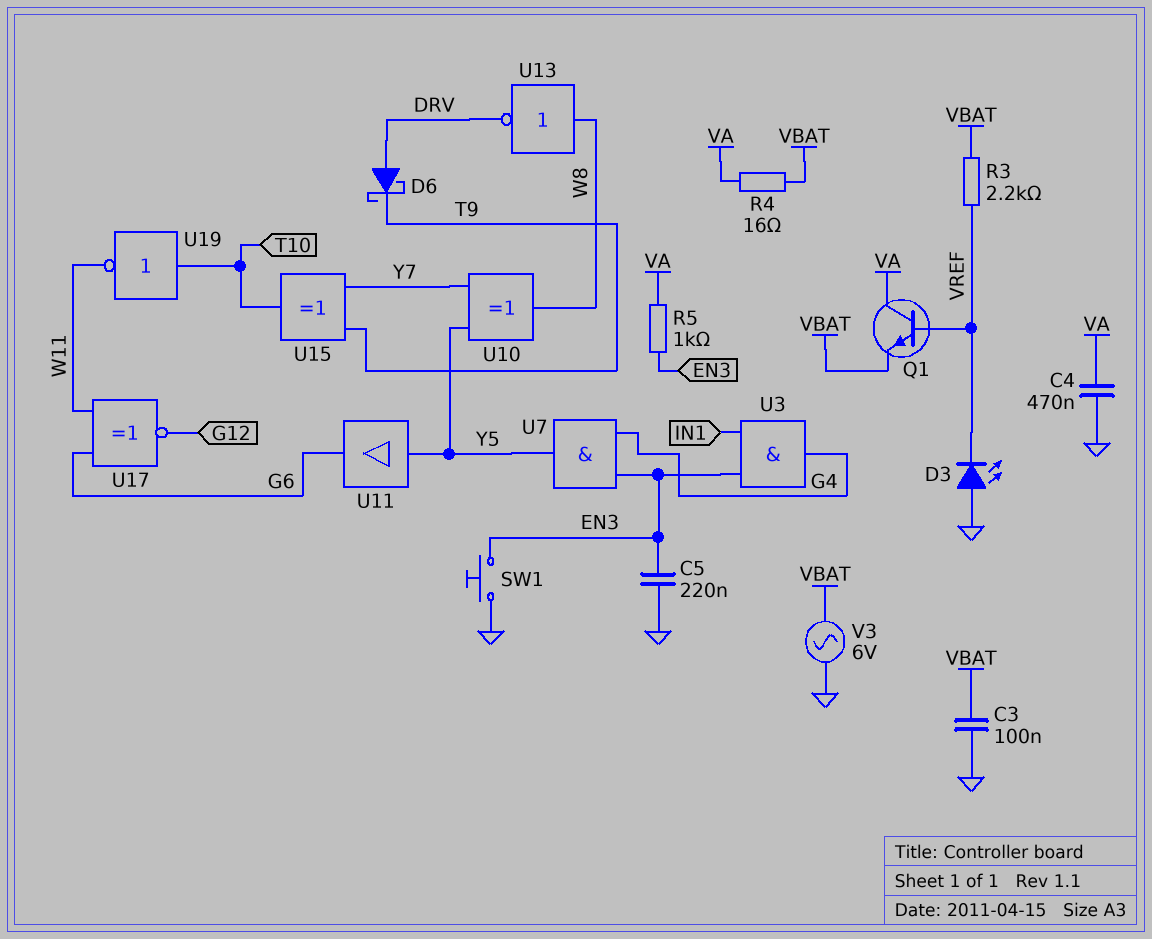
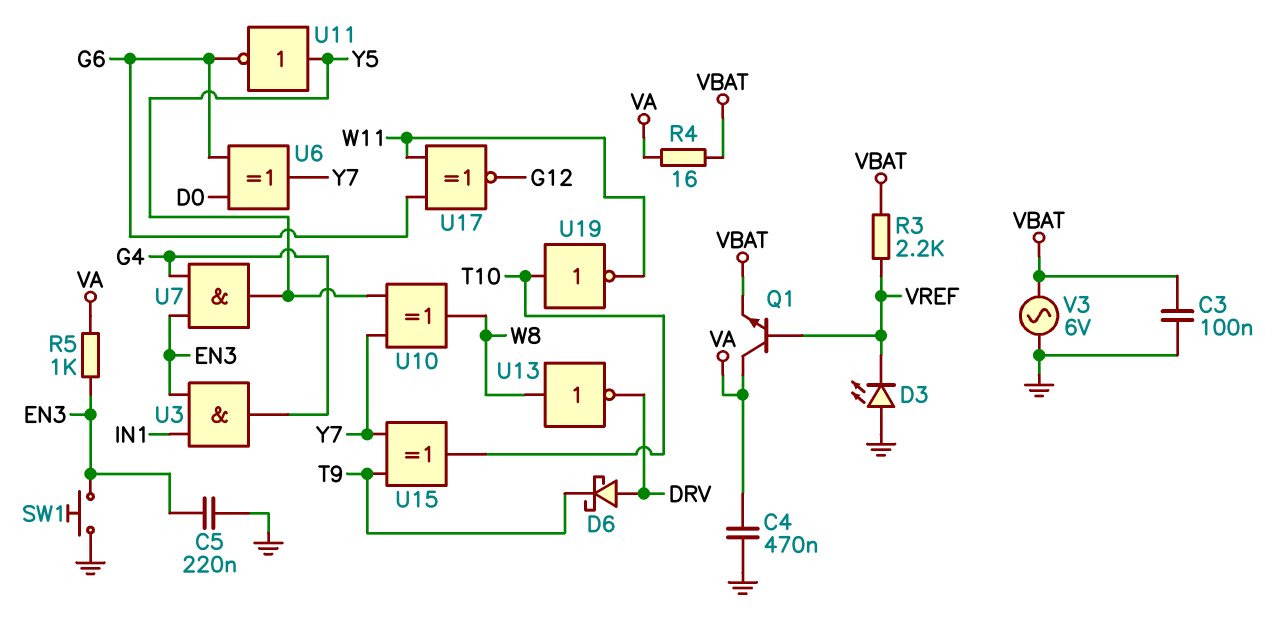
U6: none -> XOR (in D0, in G6, out Y7)
U11: buffer (in Y5, out G6) -> NOT (in Y5, out G6)

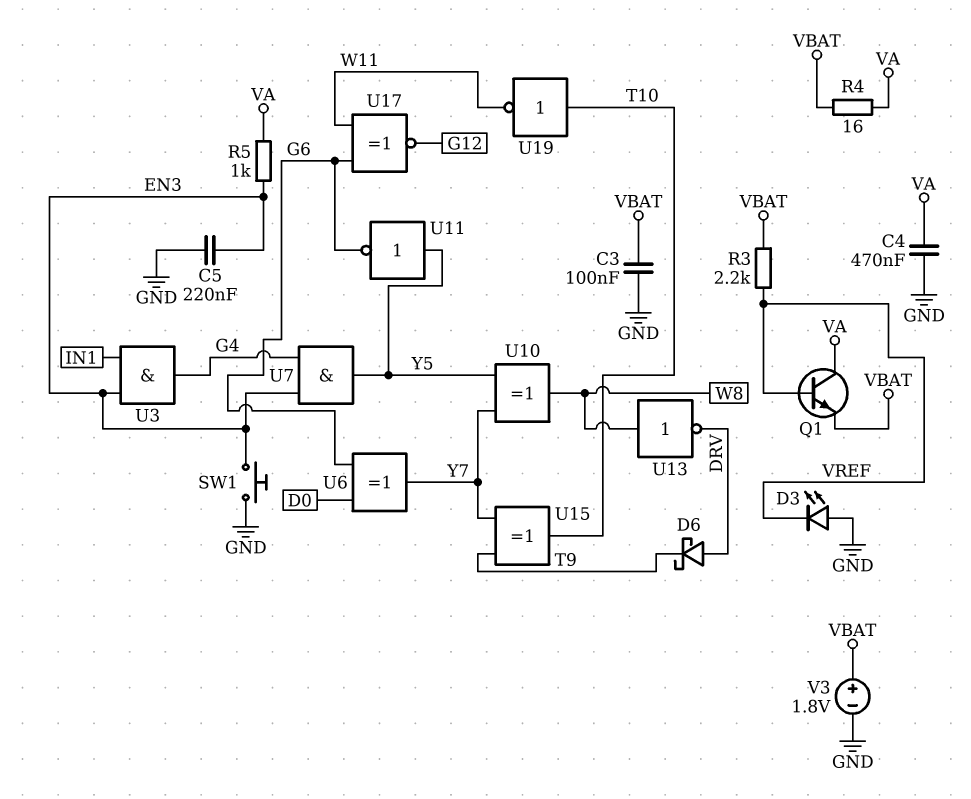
V3: AC 6V (GND, VBAT) -> 1.8V (plus VBAT, minus GND)

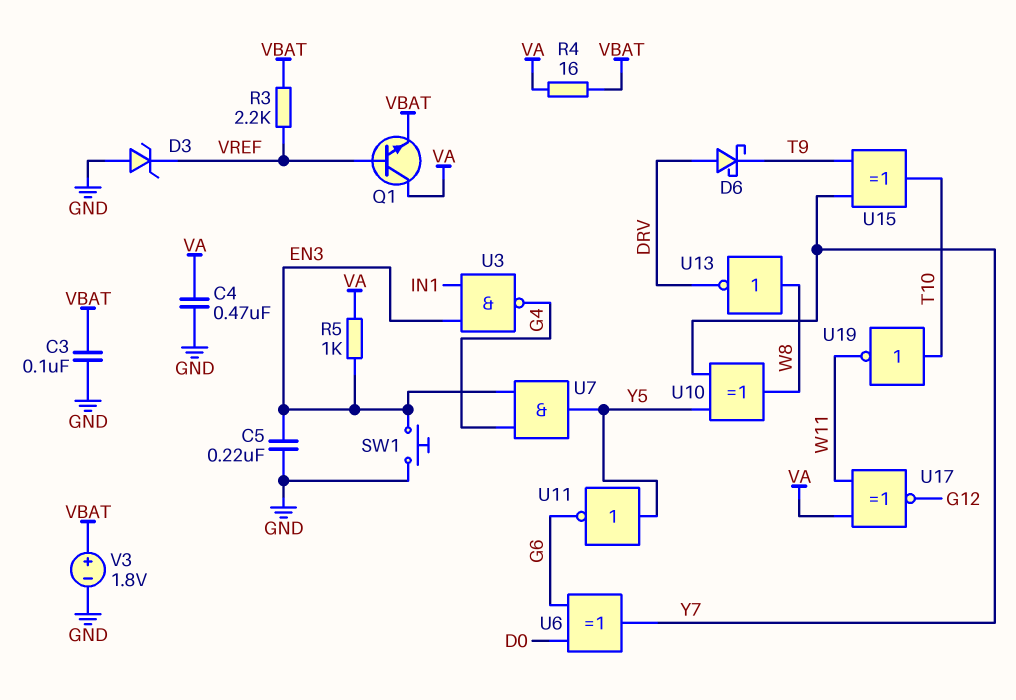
D3: LED (A GND, K VREF) -> zener (A GND, K VREF)
U3: AND (in EN3, in IN1, out G4) -> NAND (in EN3, in IN1, out G4)
U17: XNOR (in G6, in W11, out G12) -> XNOR (in VA, in W11, out G12)

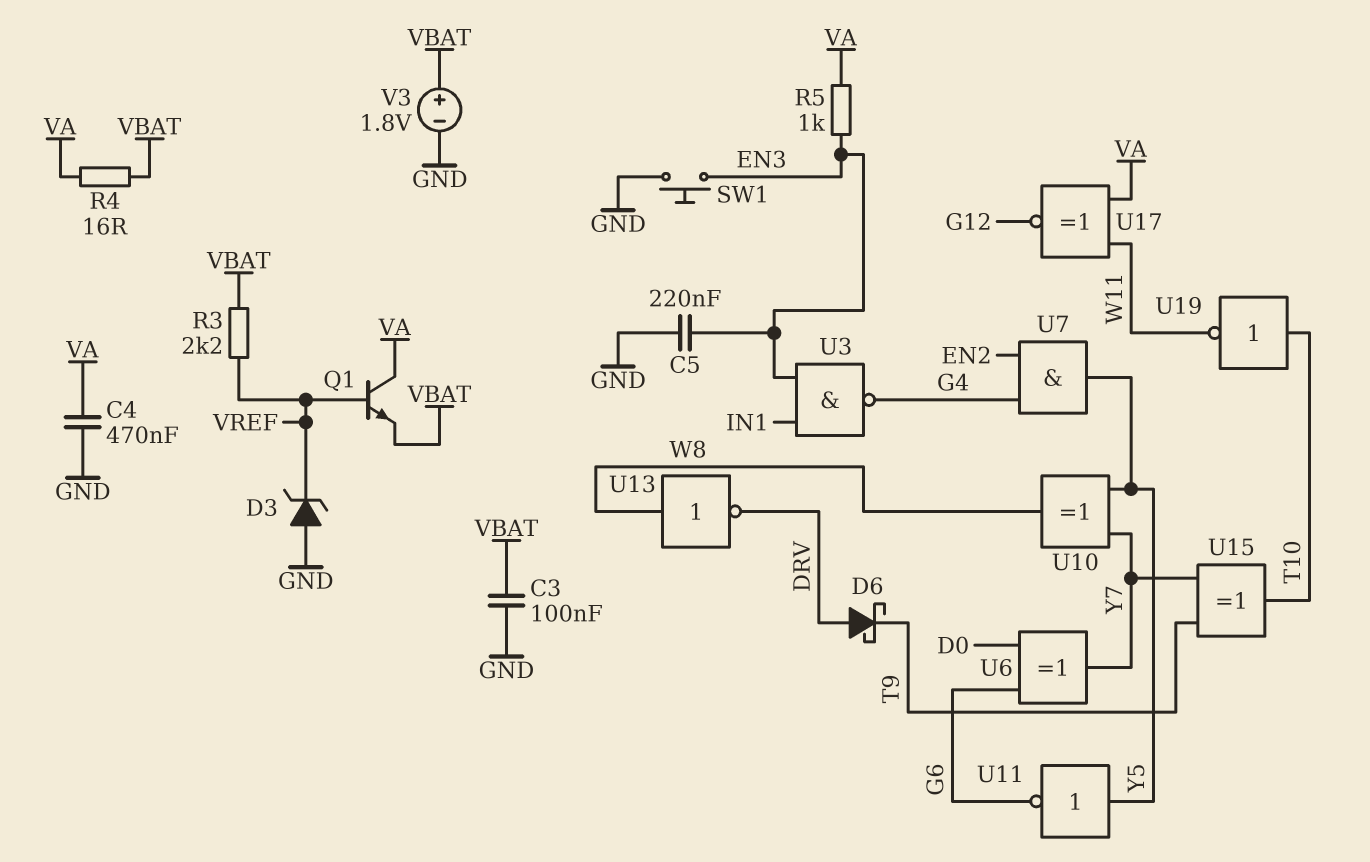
U7: AND (in EN3, in G4, out Y5) -> AND (in EN2, in G4, out Y5)

